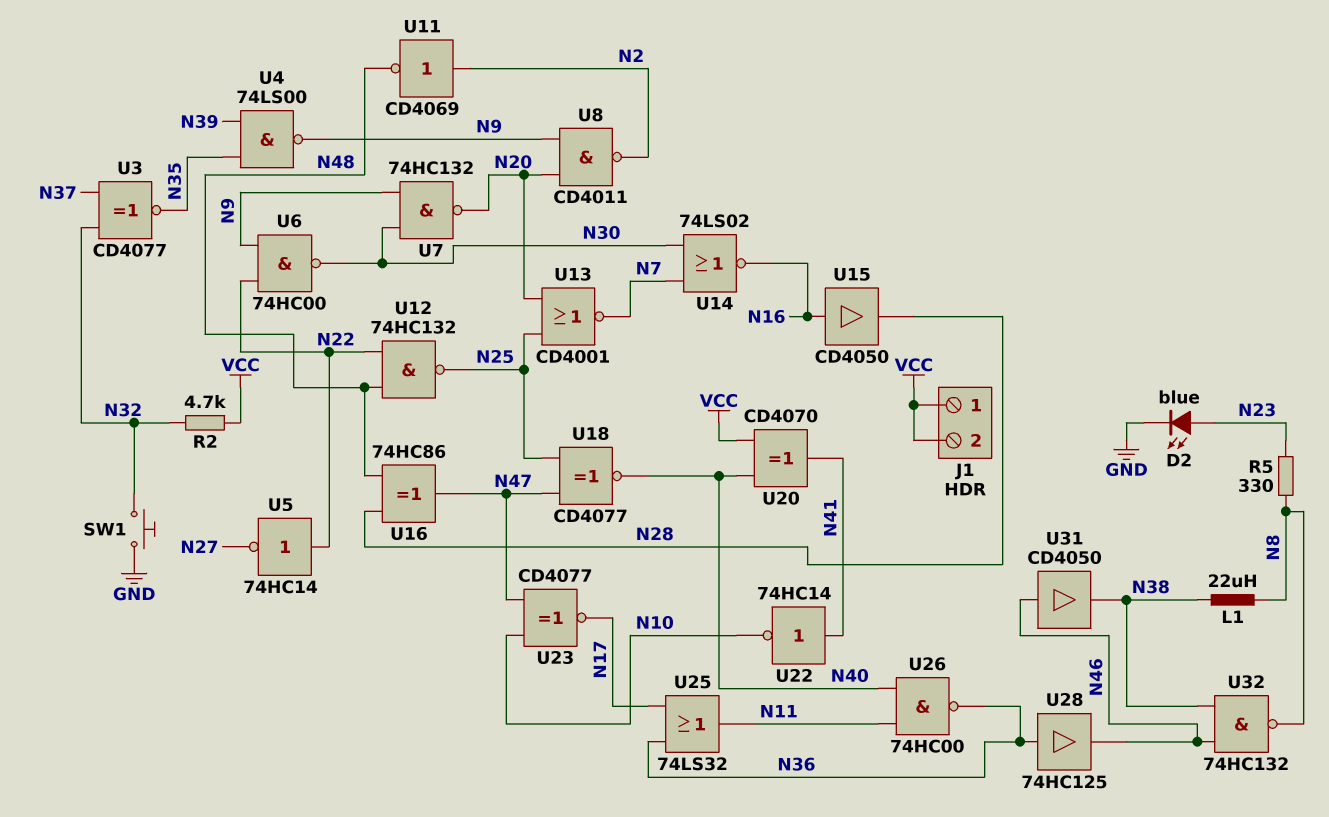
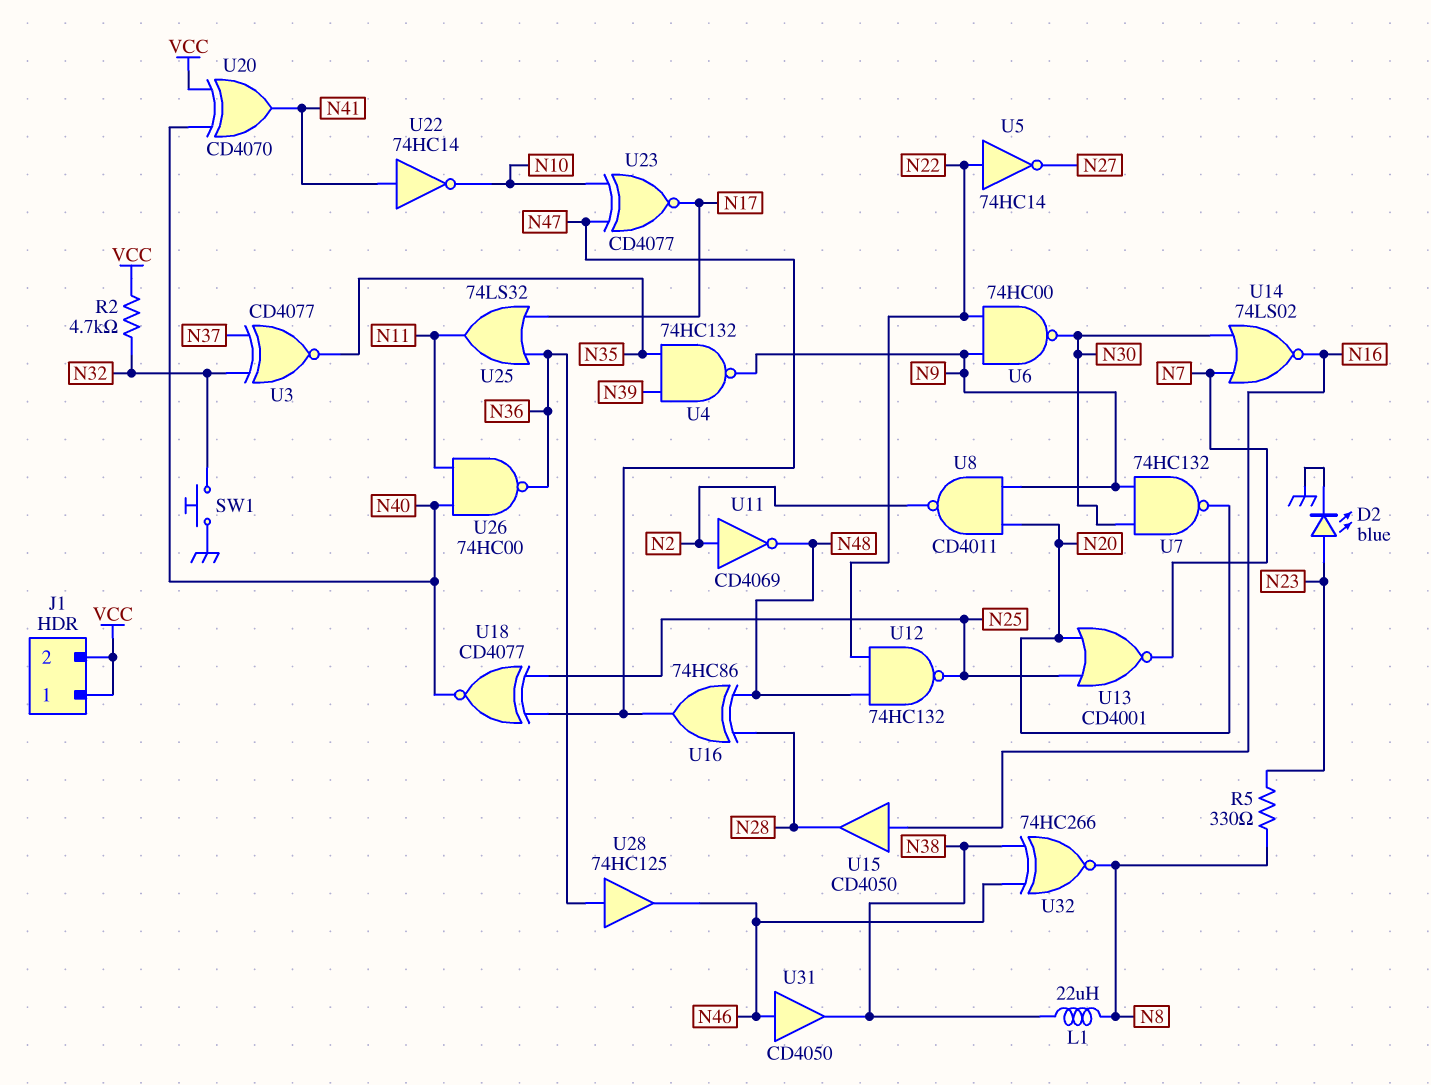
U4: NAND 74LS00 (in N35, in N39, out N9) -> NAND 74HC132 (in N35, in N39, out N9)
U32: NAND 74HC132 (in N38, in N46, out N8) -> XNOR 74HC266 (in N38, in N46, out N8)

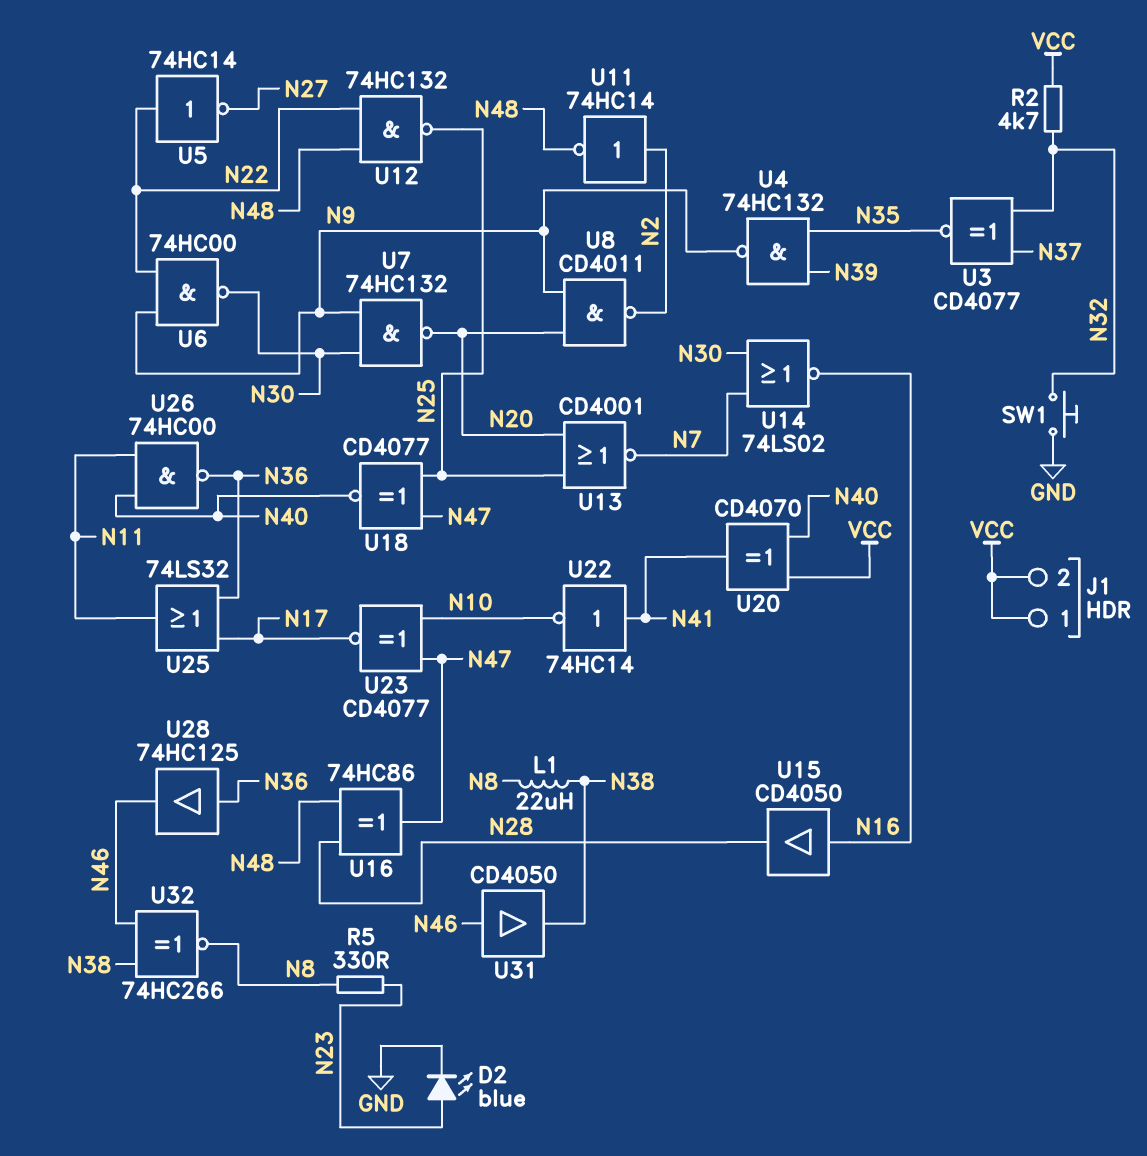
U11: NOT CD4069 (in N2, out N48) -> NOT 74HC14 (in N2, out N48)

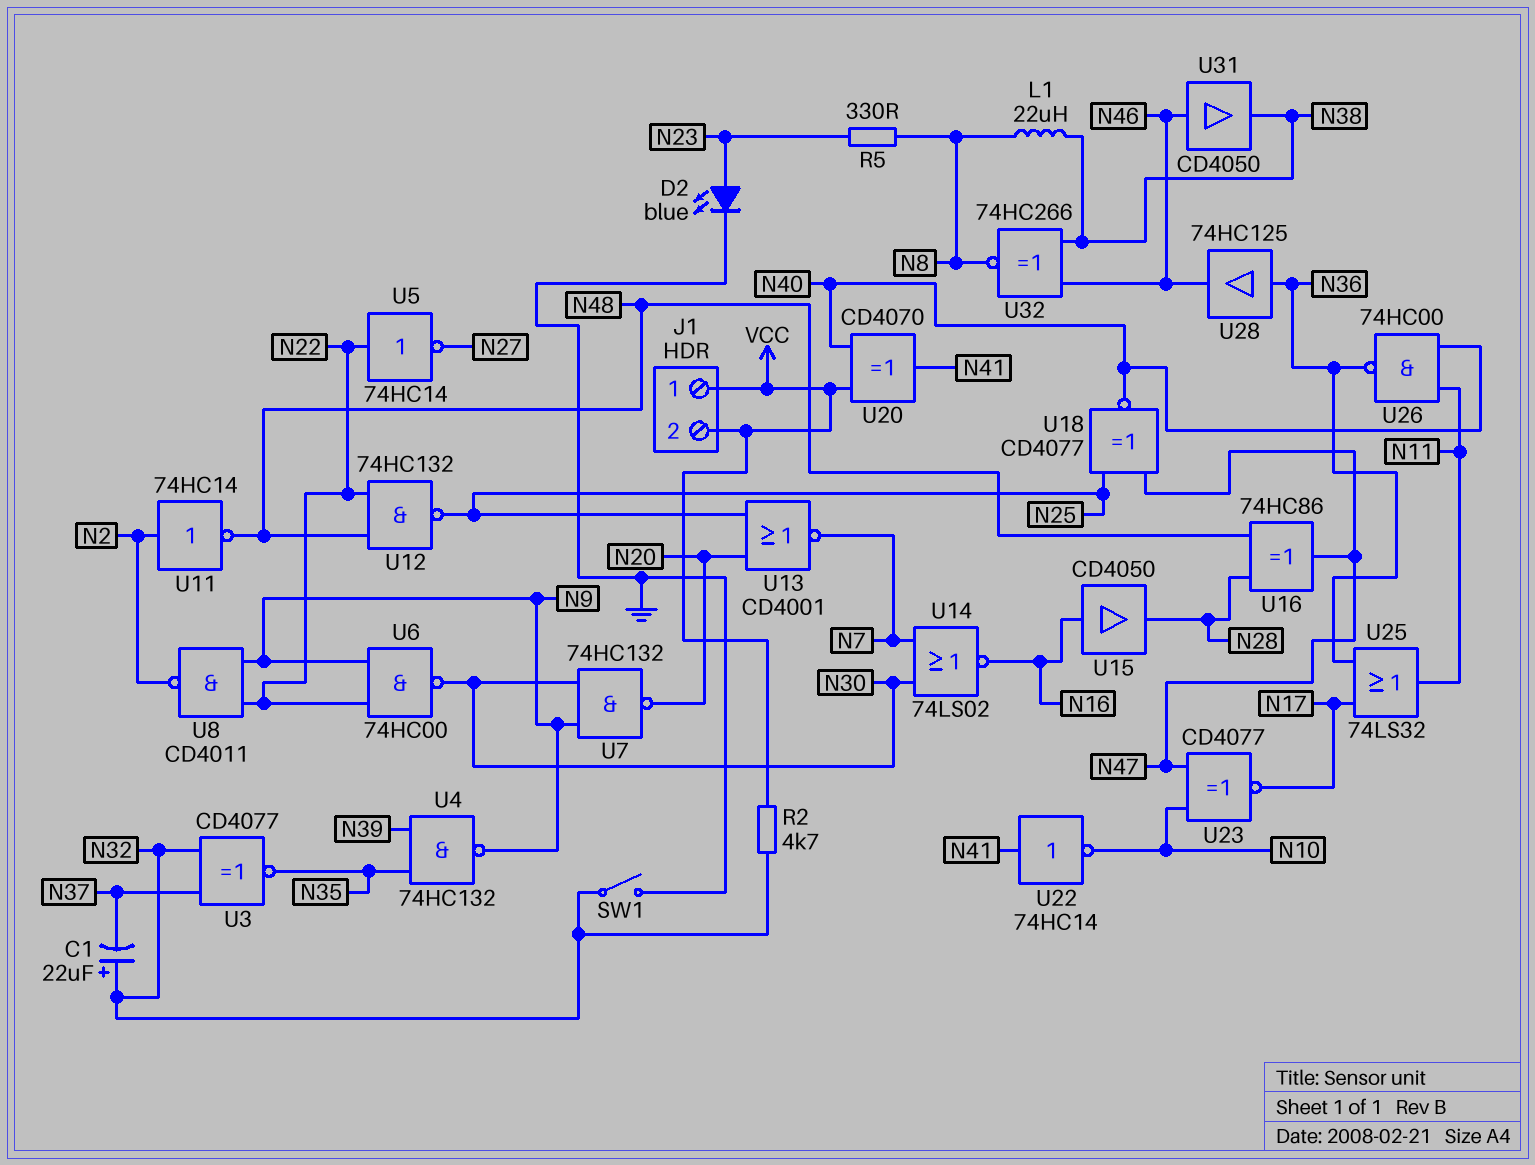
C1: none -> 22uF (plus N32, minus N37)
SW1: button (GND, N32) -> switch (GND, N32)
U8: NAND CD4011 (in N9, in N20, out N2) -> NAND CD4011 (in N9, in N22, out N2)

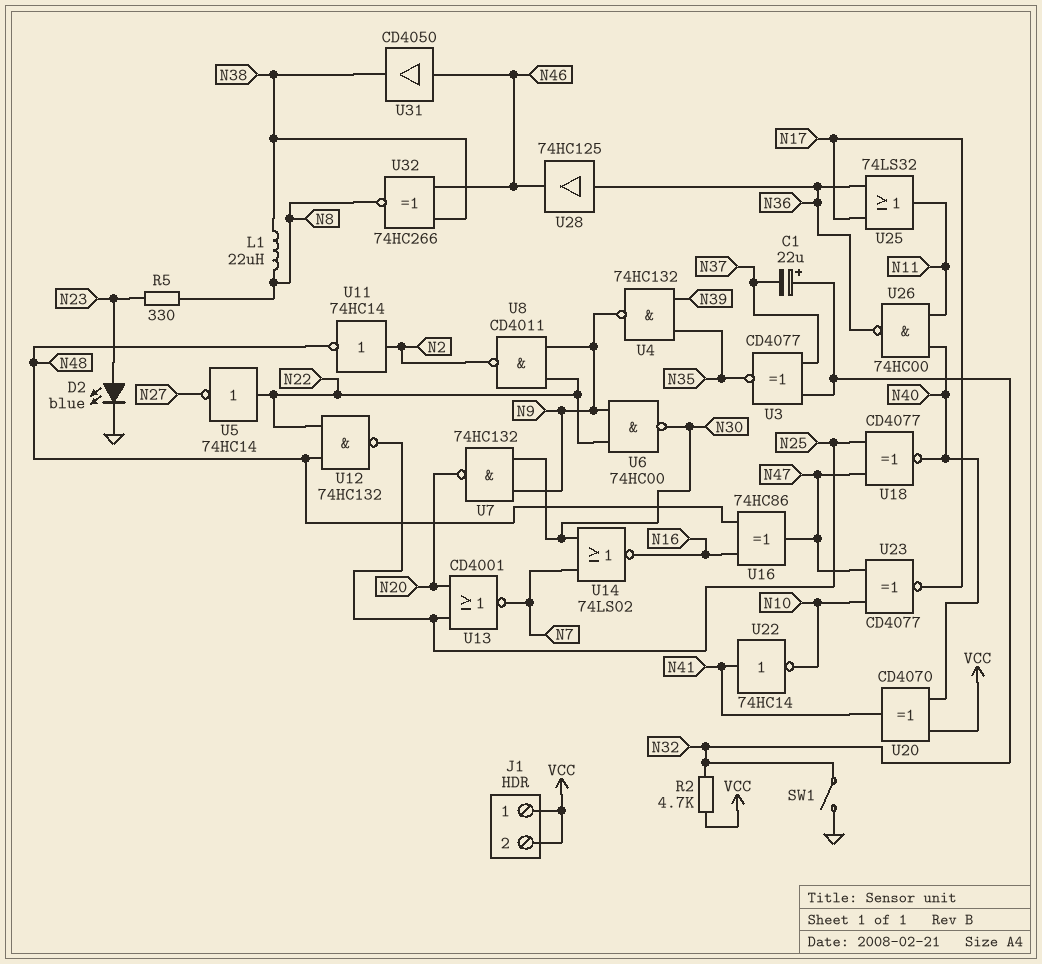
U15: buffer CD4050 (in N16, out N28) -> none
U16: XOR 74HC86 (in N28, in N48, out N47) -> XOR 74HC86 (in N16, in N48, out N47)

